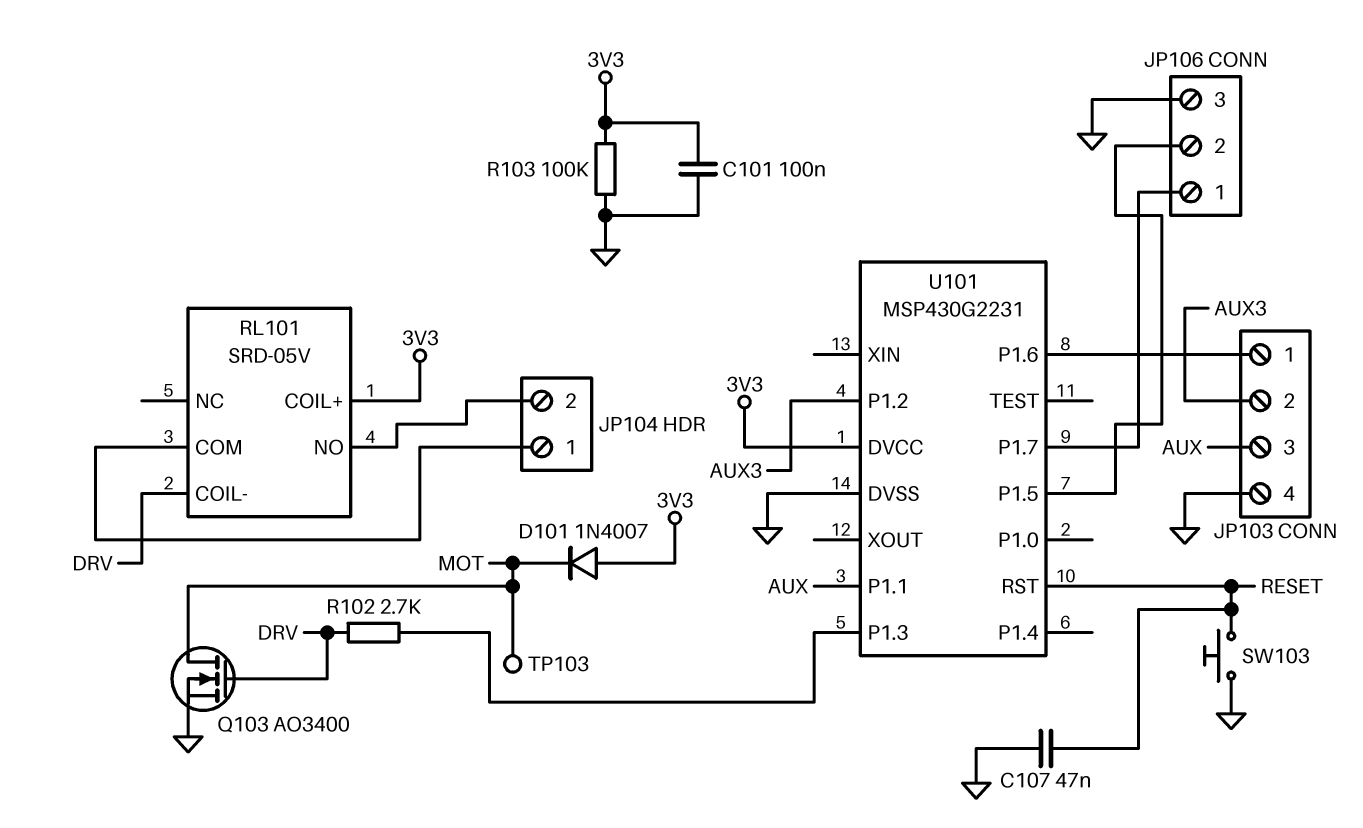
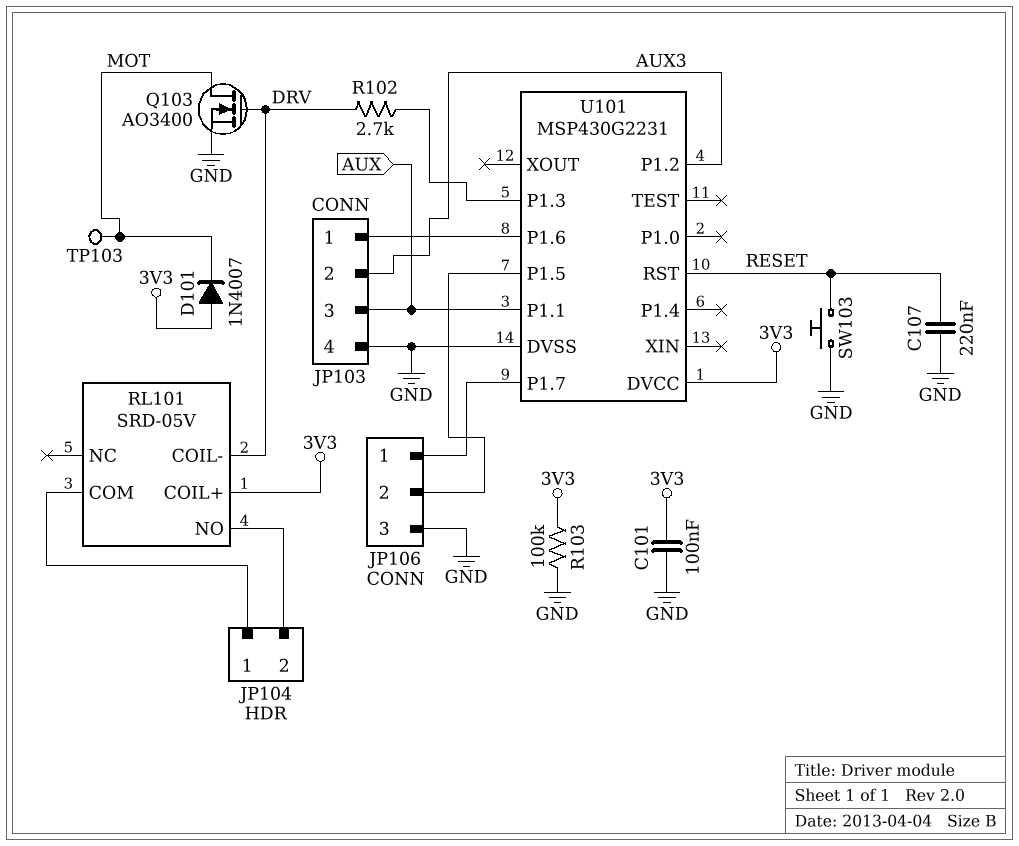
C107: 47nF (GND, RESET) -> 220nF (GND, RESET)

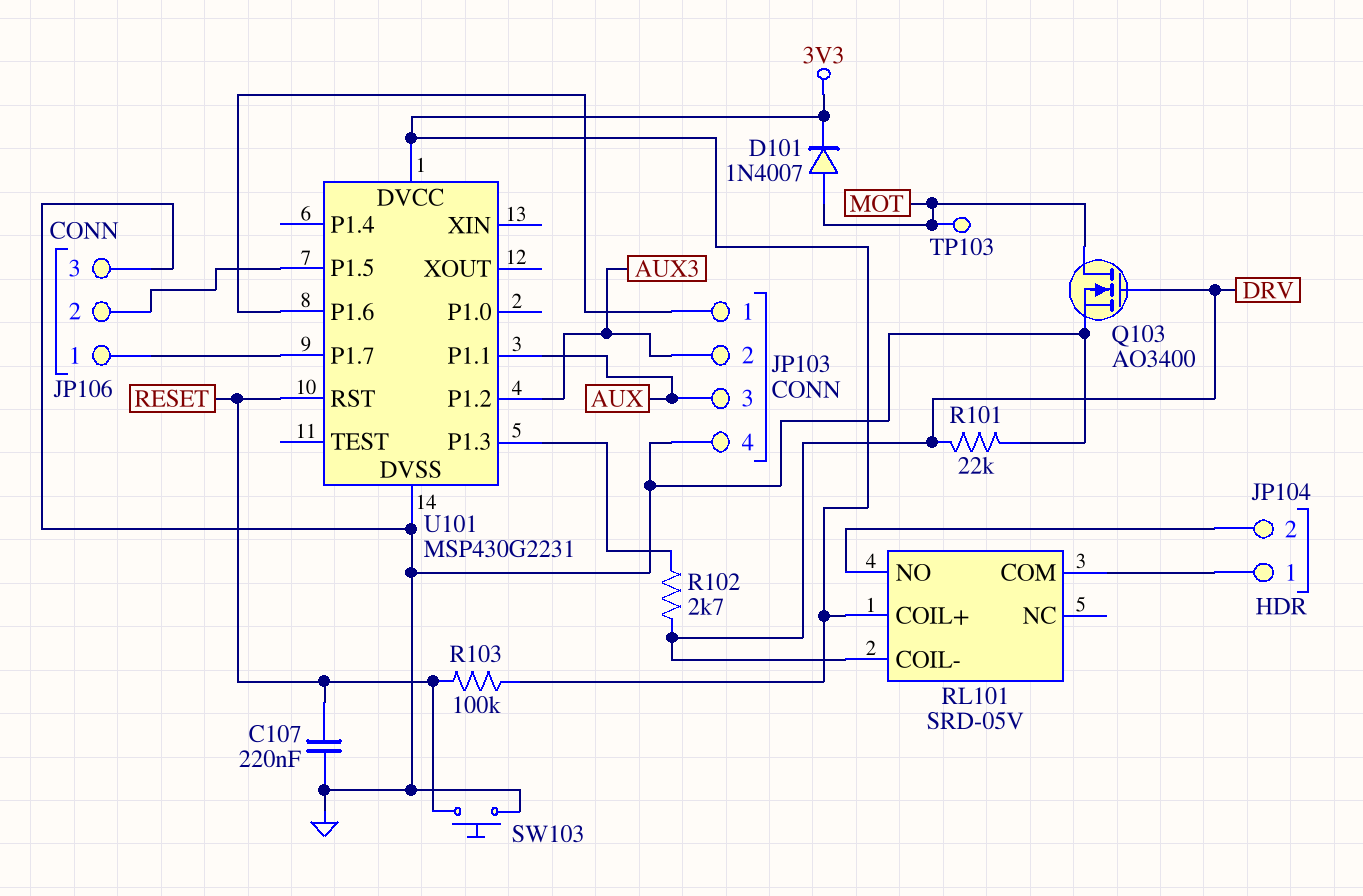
C101: 100nF (3V3, GND) -> none
D101: diode 1N4007 (A 3V3, K MOT) -> diode 1N4007 (A MOT, K 3V3)
R101: none -> 22k (DRV, GND)
R103: 100k (3V3, GND) -> 100k (3V3, RESET)

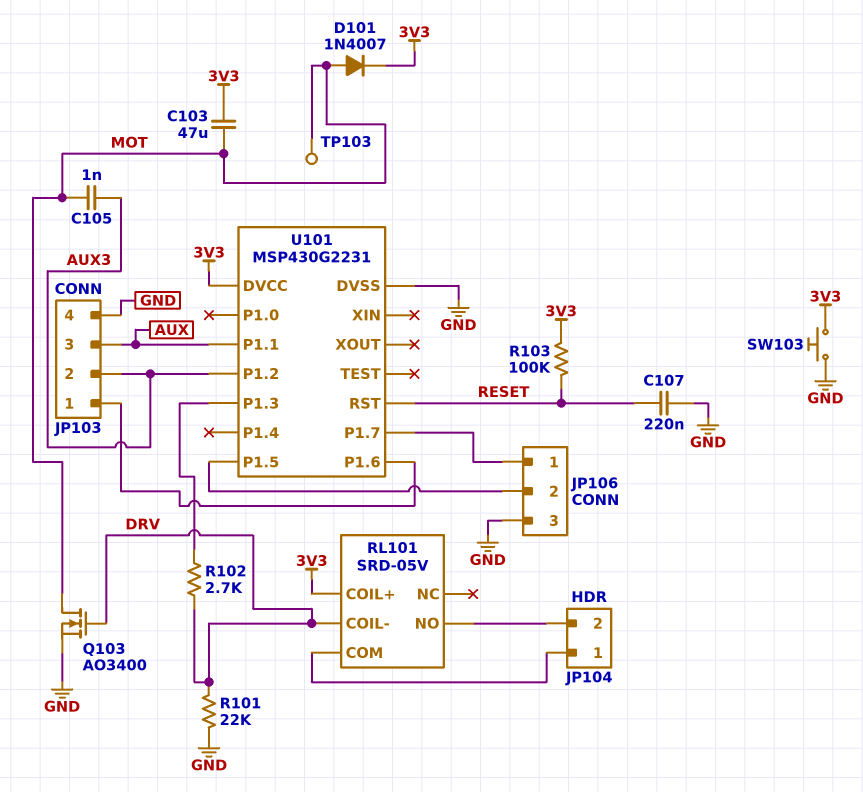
C103: none -> 47uF (3V3, MOT)
C105: none -> 1nF (AUX3, MOT)
SW103: button (GND, RESET) -> button (3V3, GND)

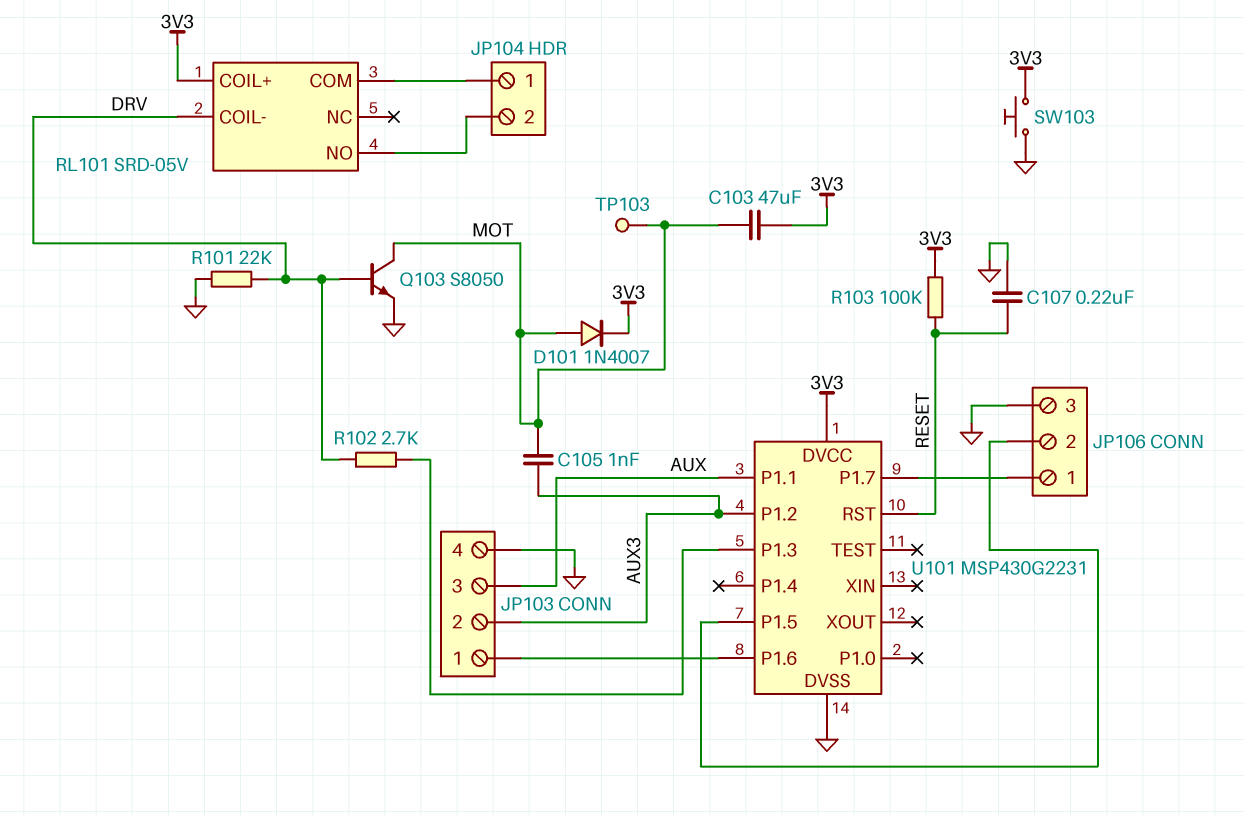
Q103: NMOS AO3400 (G DRV, D MOT, S GND) -> NPN S8050 (B DRV, C MOT, E GND)

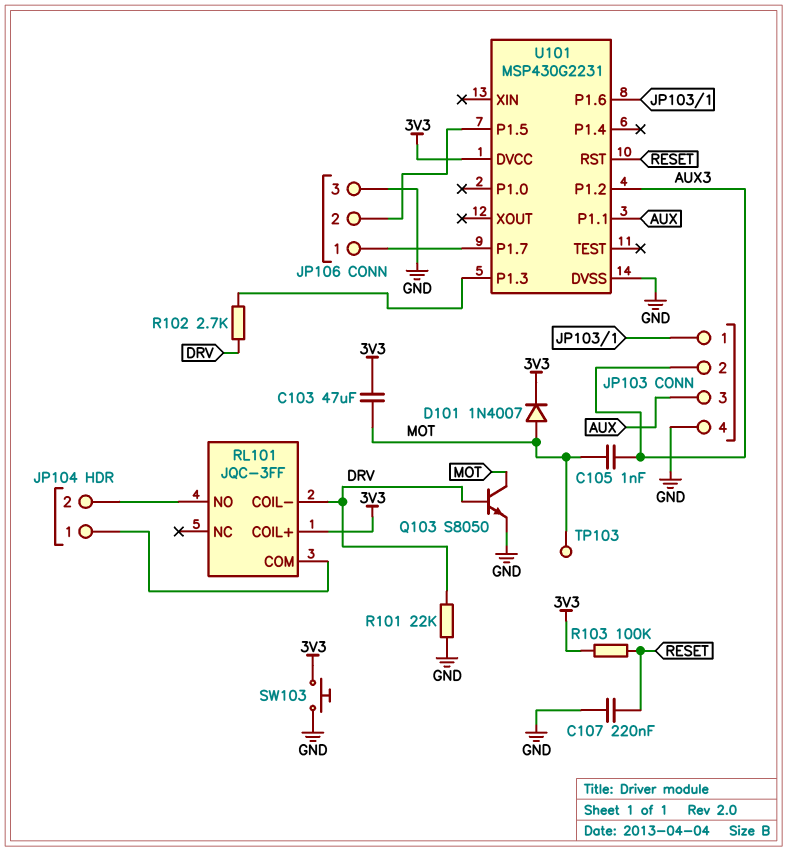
RL101: SRD-05V -> JQC-3FF

